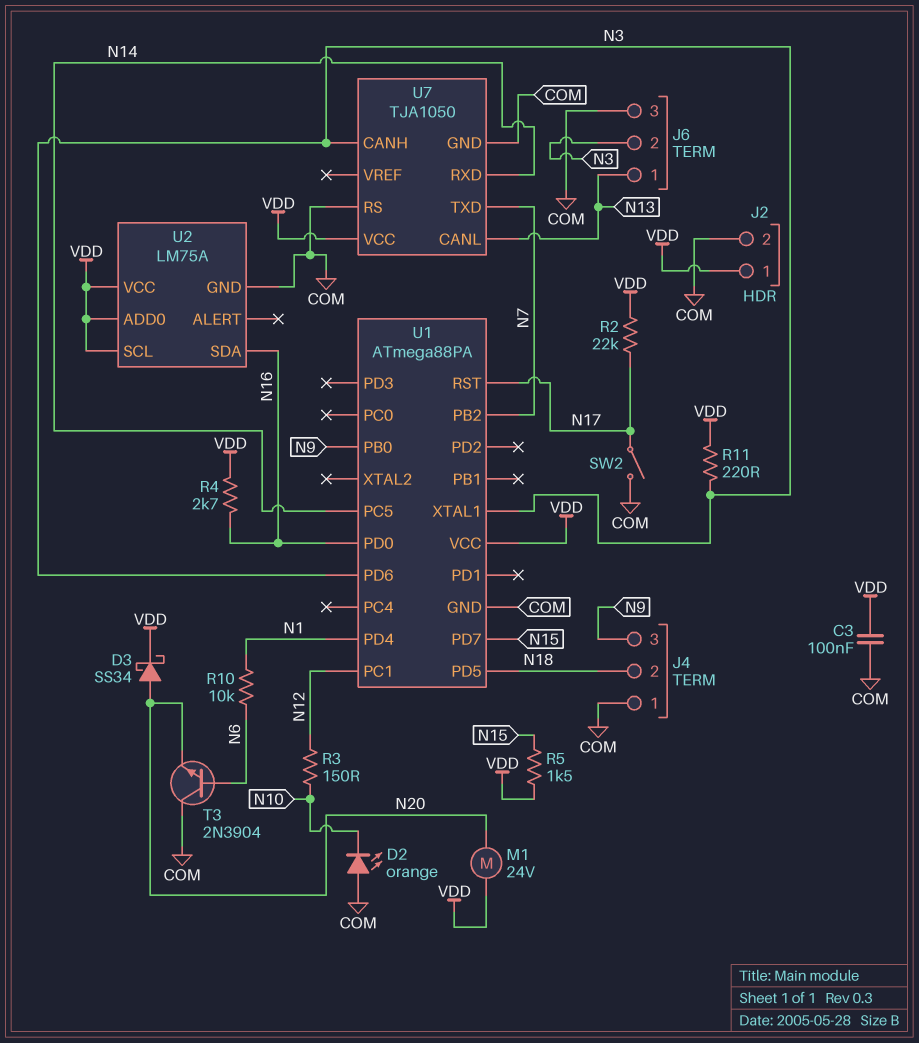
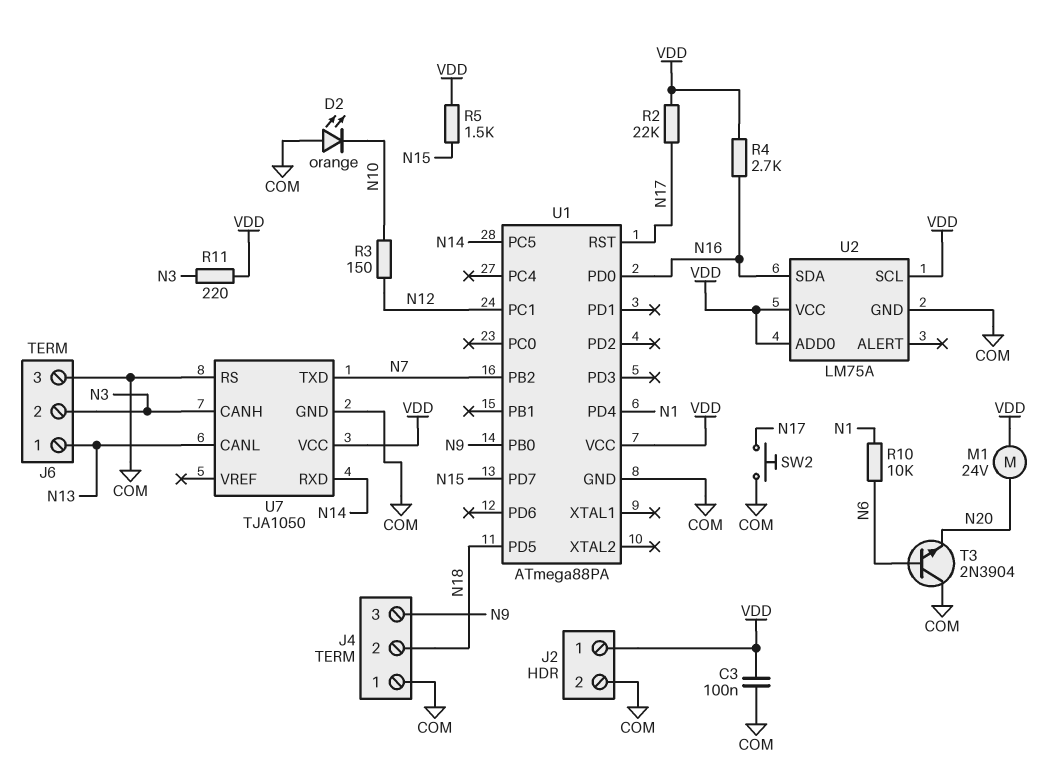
D3: schottky SS34 (A N20, K VDD) -> none
SW2: switch (COM, N17) -> button (COM, N17)
U1 pin PD6: N3 -> none
U1 pin XTAL1: N3 -> none

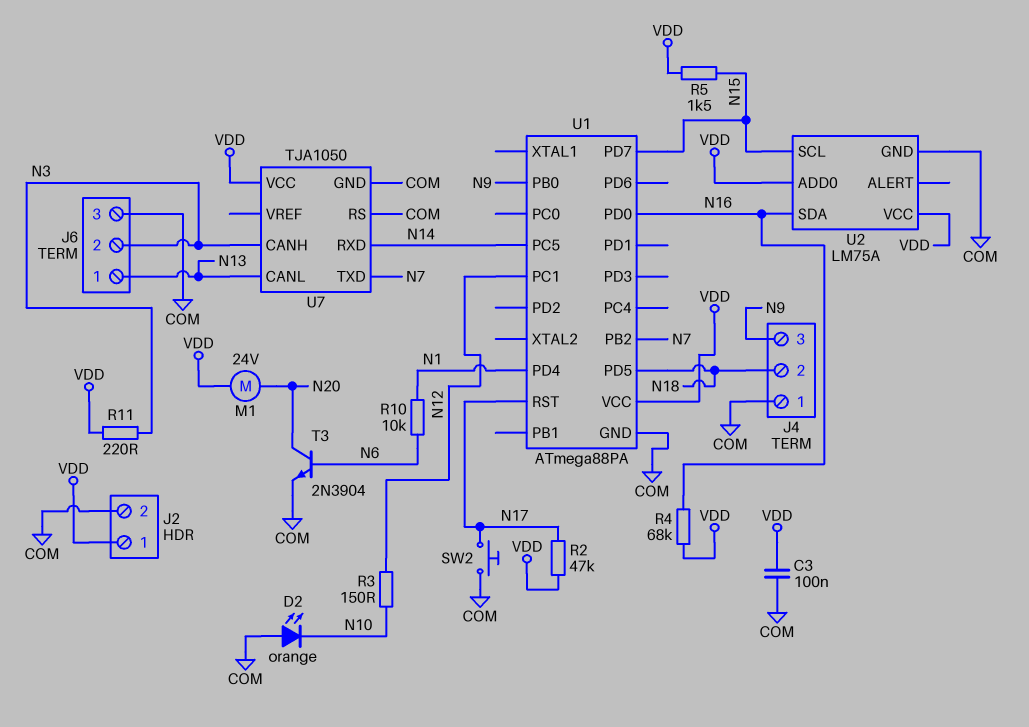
R2: 22k (N17, VDD) -> 47k (N17, VDD)
R4: 2.7k (N16, VDD) -> 68k (N16, VDD)
T3: NPN 2N3904 (B N6, C COM, E N20) -> NPN 2N3904 (B N6, C N20, E COM)
U2 pin SCL: VDD -> N15

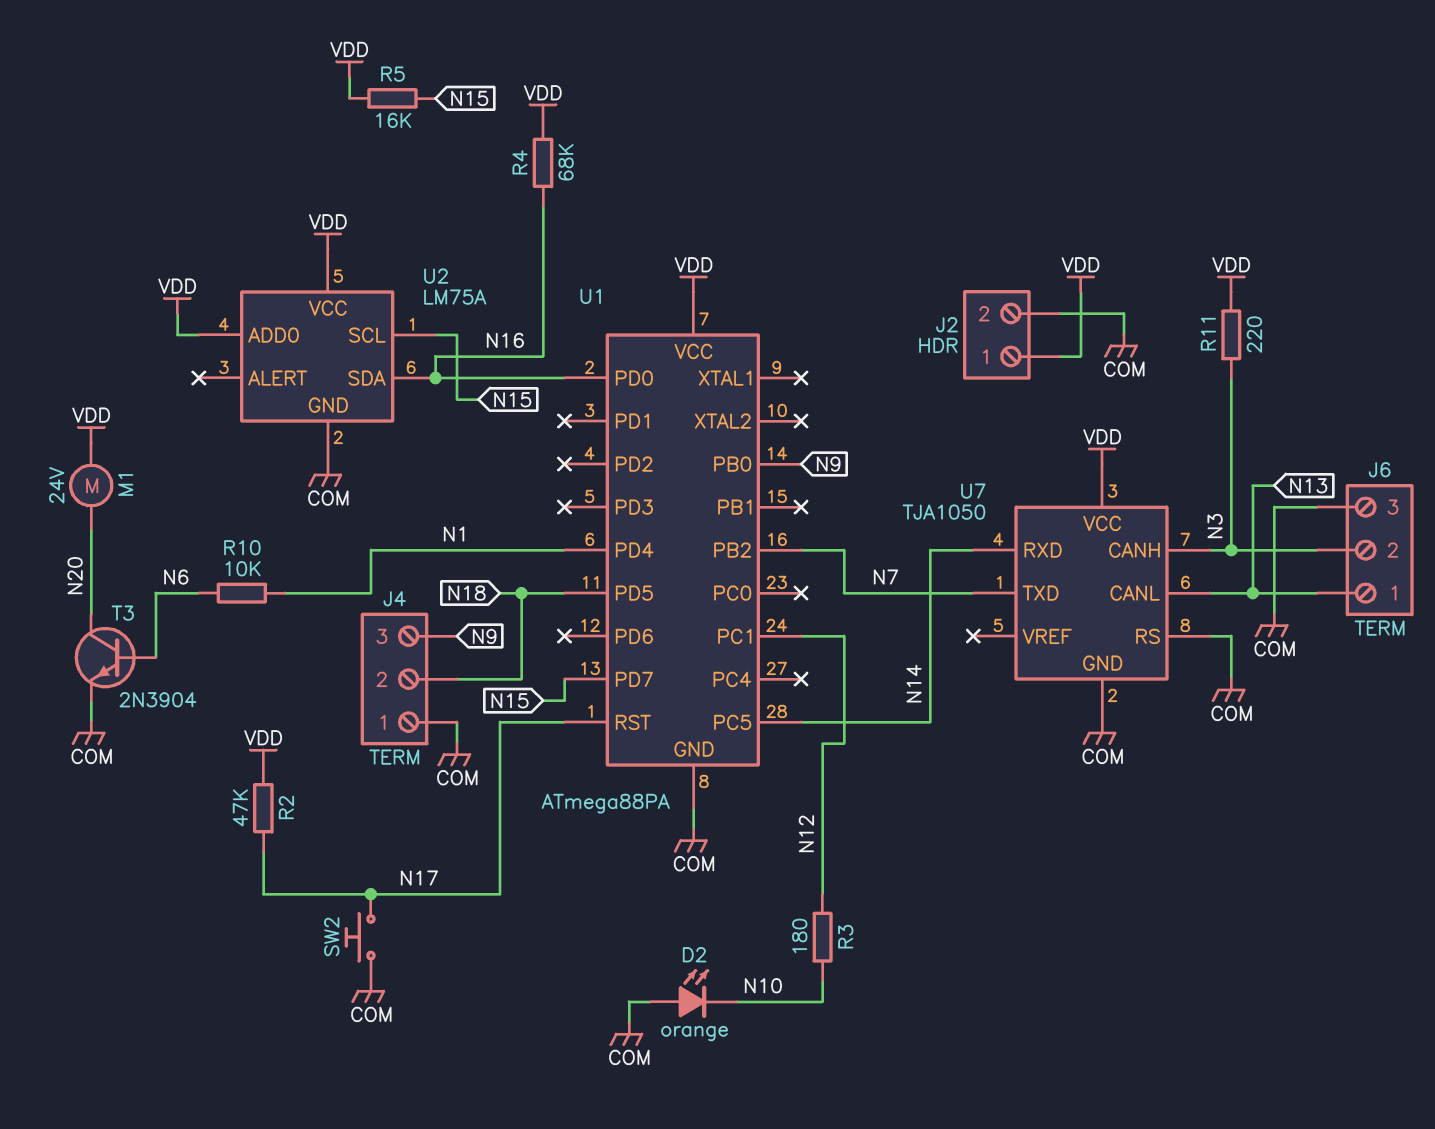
C3: 100nF (COM, VDD) -> none
R3: 150 (N10, N12) -> 180 (N10, N12)
R5: 1.5k (N15, VDD) -> 16k (N15, VDD)

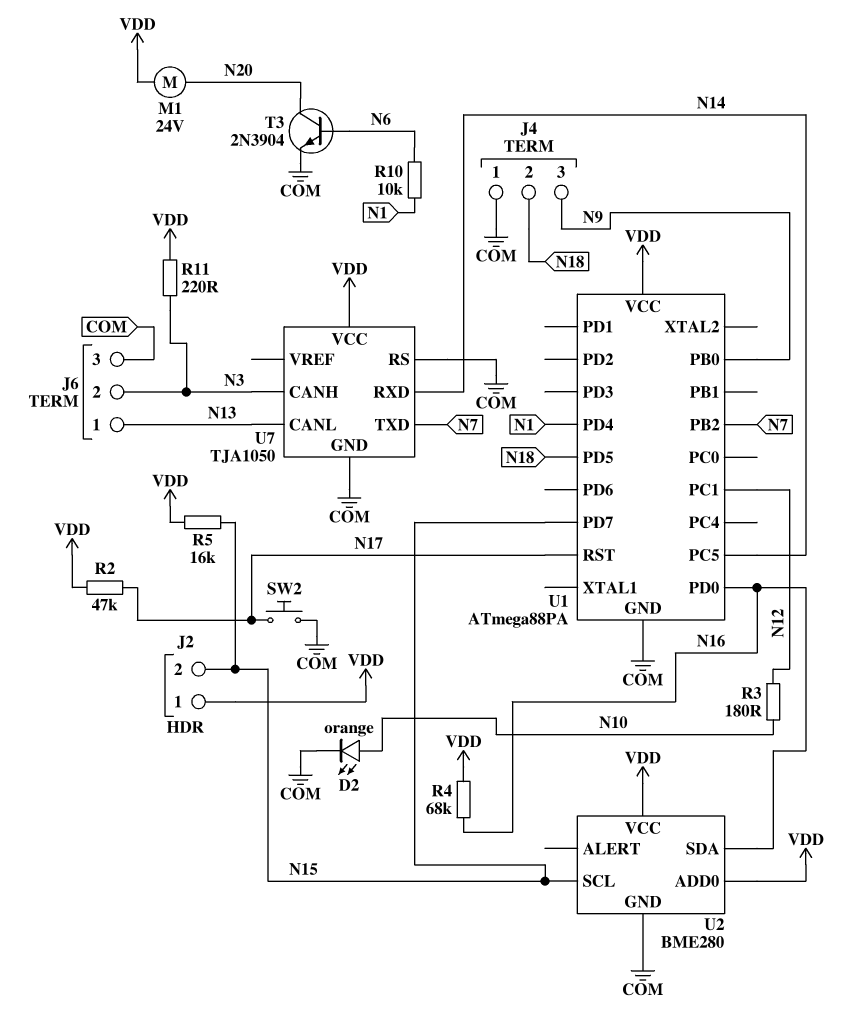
D2: LED orange (A COM, K N10) -> LED orange (A N10, K COM)
J2 pin 2: COM -> N15
U2: LM75A -> BME280

